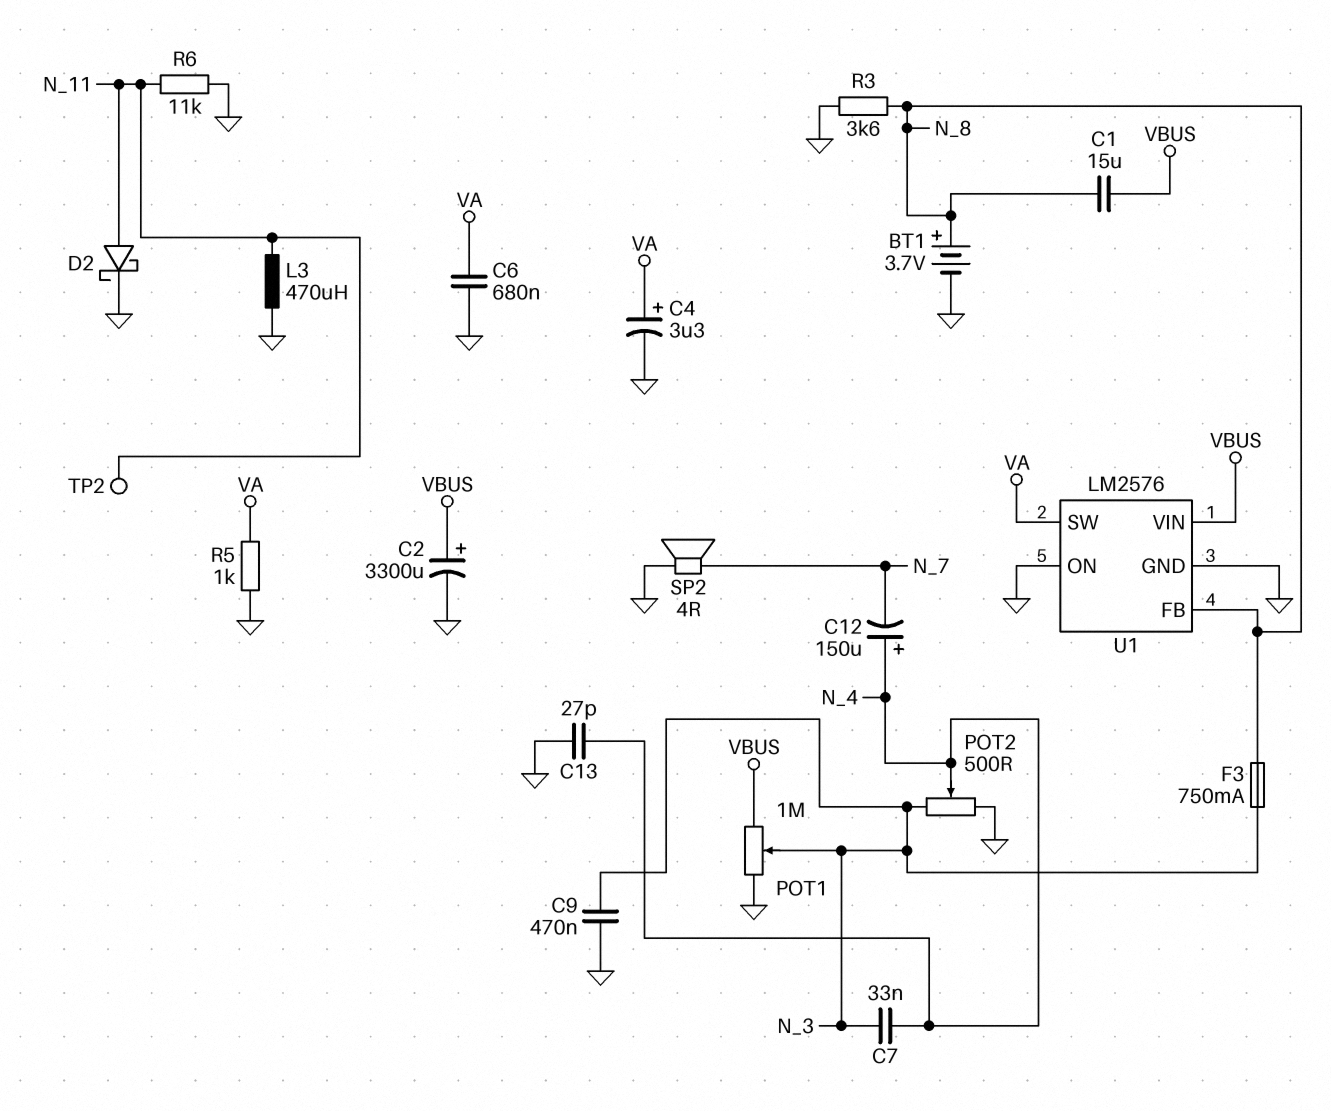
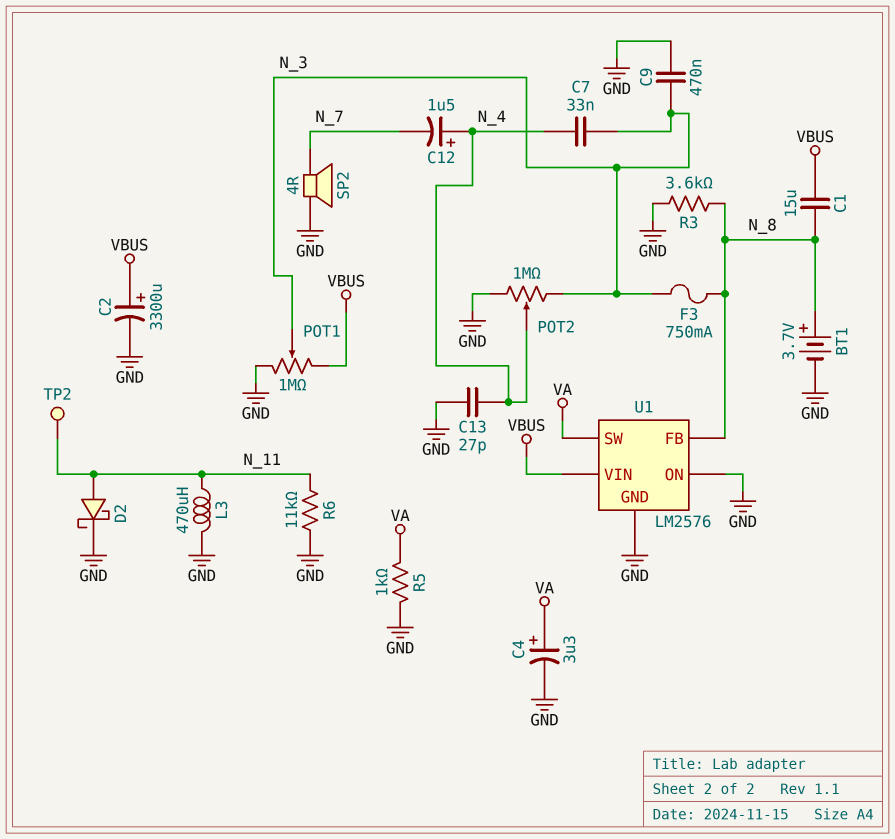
C6: 680nF (GND, VA) -> none
C12: 150uF (plus N_4, minus N_7) -> 1.5uF (plus N_4, minus N_7)
POT2: 500 (GND, N_3, wiper N_4) -> 1M (GND, N_3, wiper N_4)

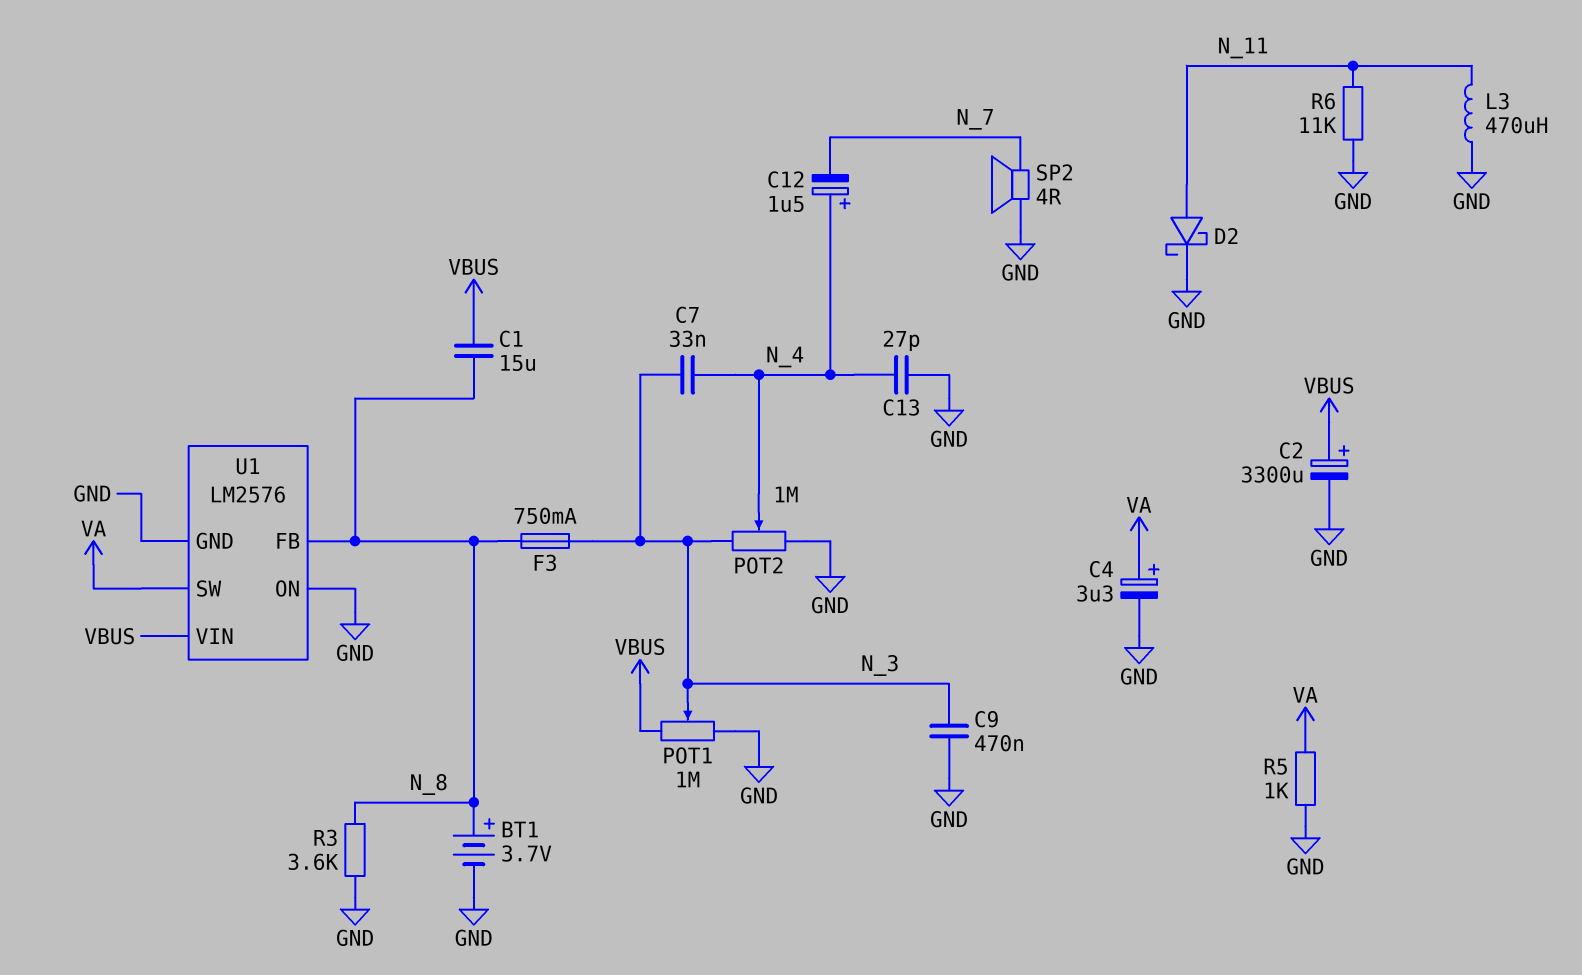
TP2: test point (N_11) -> none

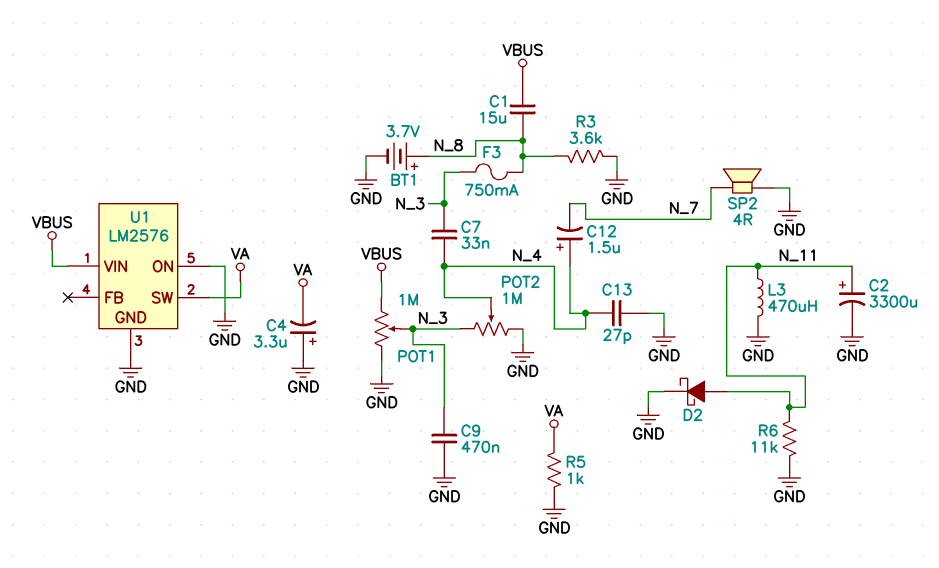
C2: 3300uF (plus VBUS, minus GND) -> 3300uF (plus N_11, minus GND)
C4: 3.3uF (plus VA, minus GND) -> 3.3uF (plus GND, minus VA)
U1 pin FB: N_8 -> none

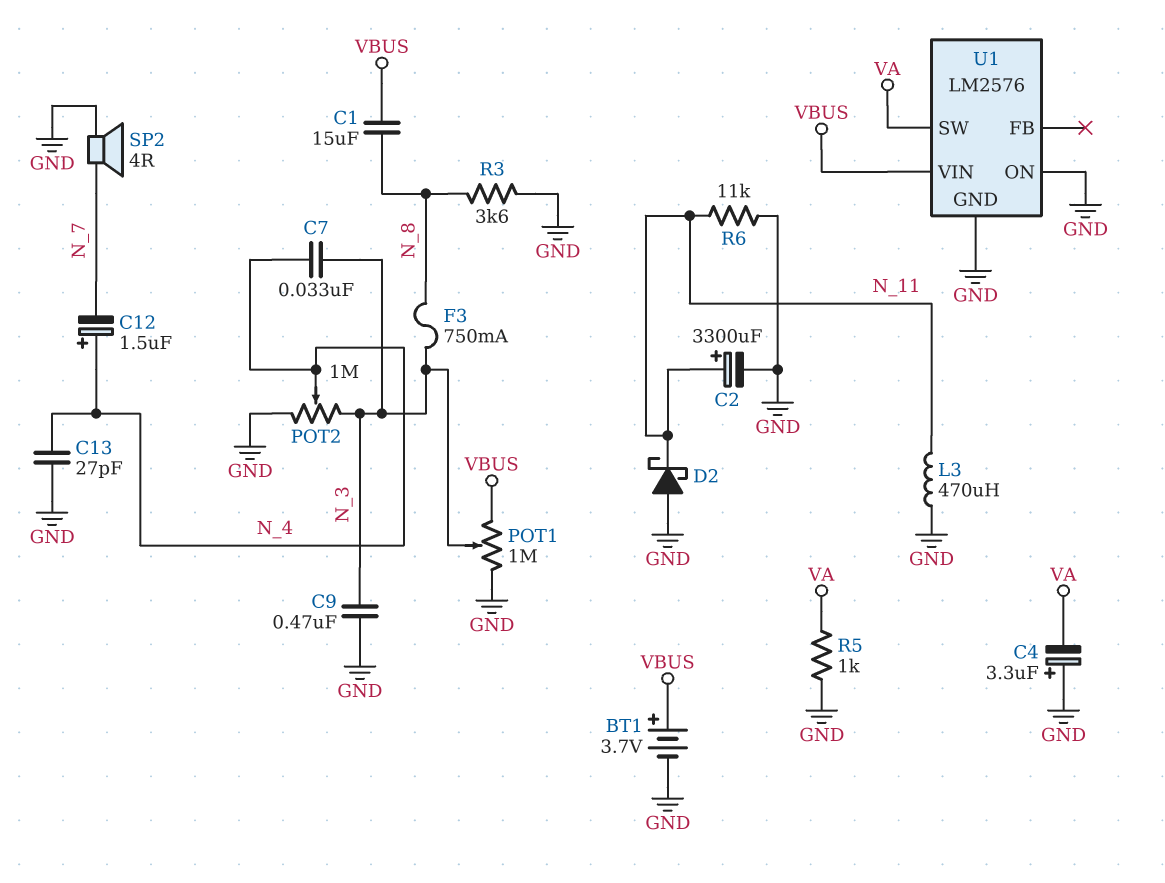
BT1: 3.7V (plus N_8, minus GND) -> 3.7V (plus VBUS, minus GND)
D2: schottky (A N_11, K GND) -> schottky (A GND, K N_11)

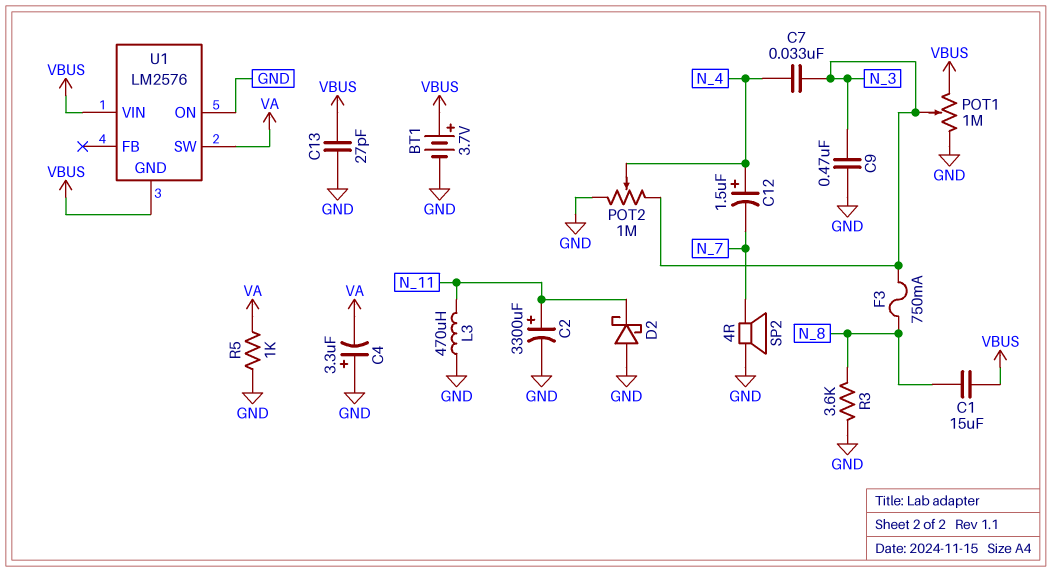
C13: 27pF (GND, N_4) -> 27pF (GND, VBUS)
R6: 11k (GND, N_11) -> none
U1 pin GND: GND -> VBUS

